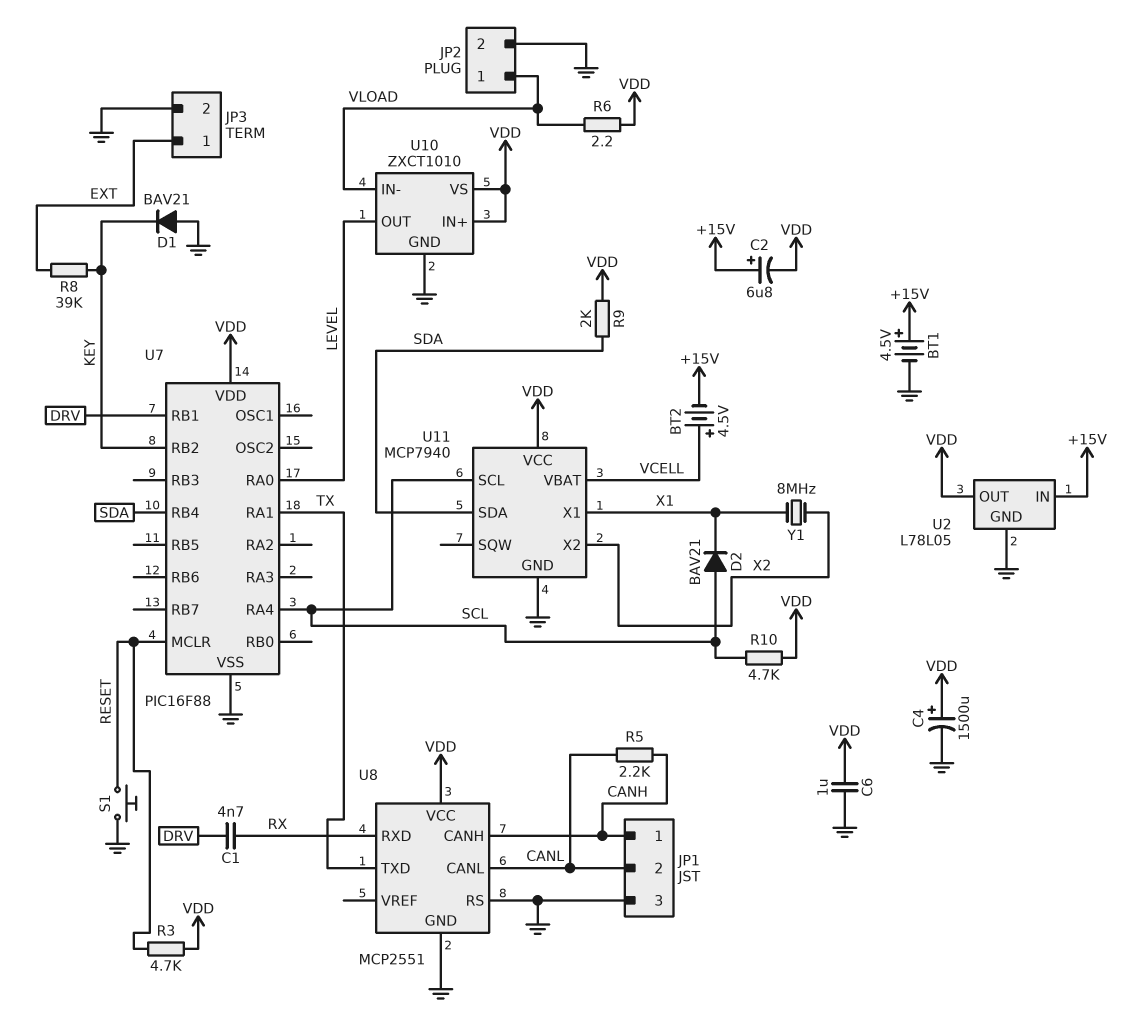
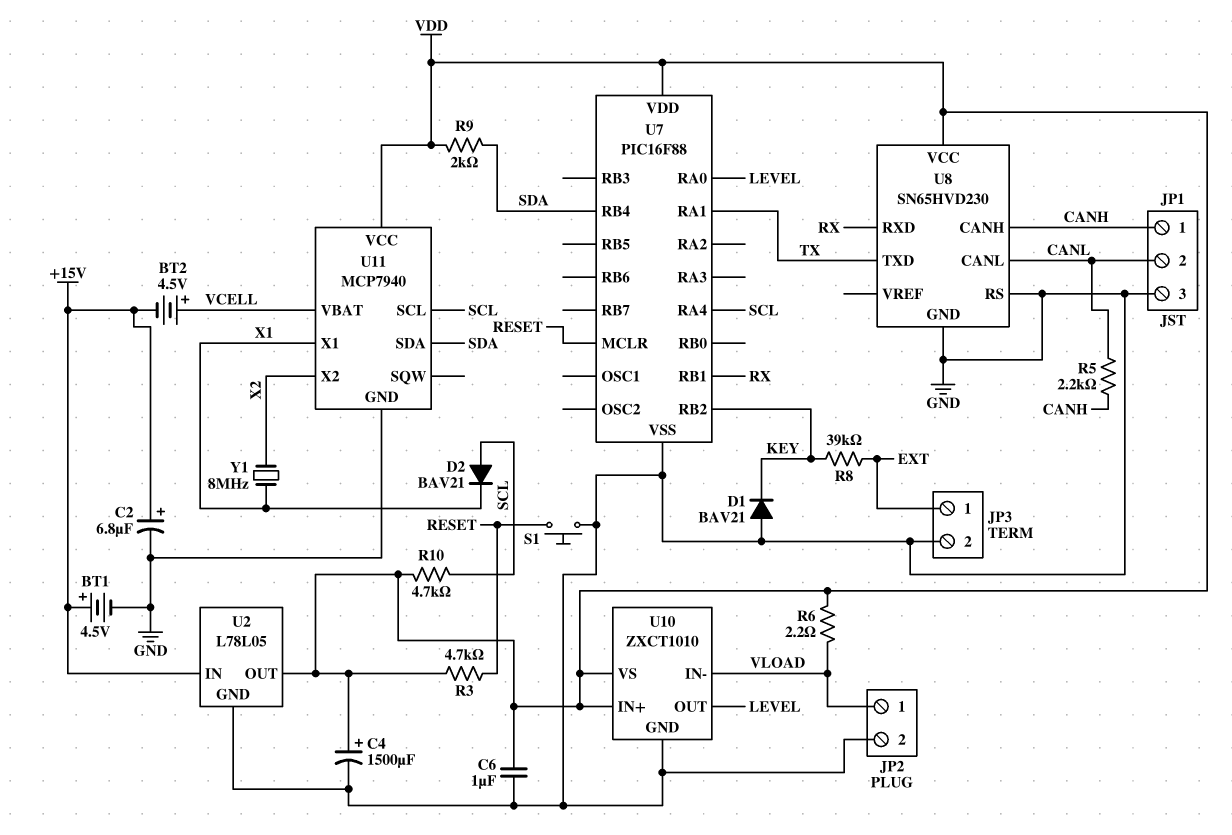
C1: 4.7nF (DRV, RX) -> none
C2: 6.8uF (plus +15V, minus VDD) -> 6.8uF (plus +15V, minus GND)
U7 pin RB1: DRV -> RX
U8: MCP2551 -> SN65HVD230

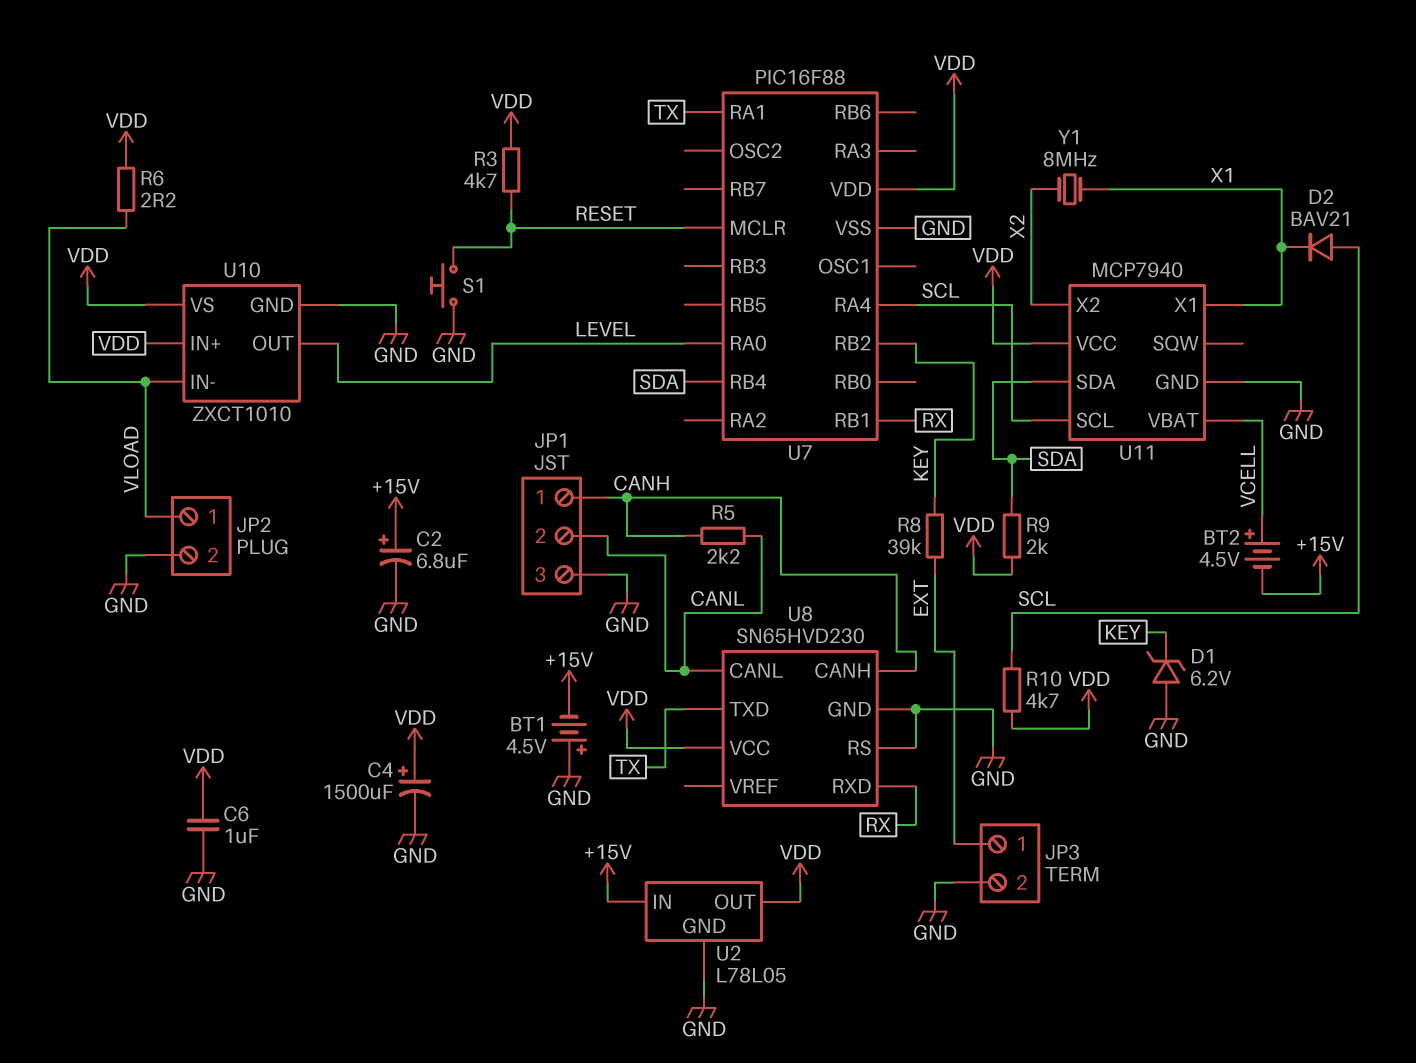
BT1: 4.5V (plus +15V, minus GND) -> 4.5V (plus GND, minus +15V)
D1: diode BAV21 (A GND, K KEY) -> zener 6.2V (A GND, K KEY)

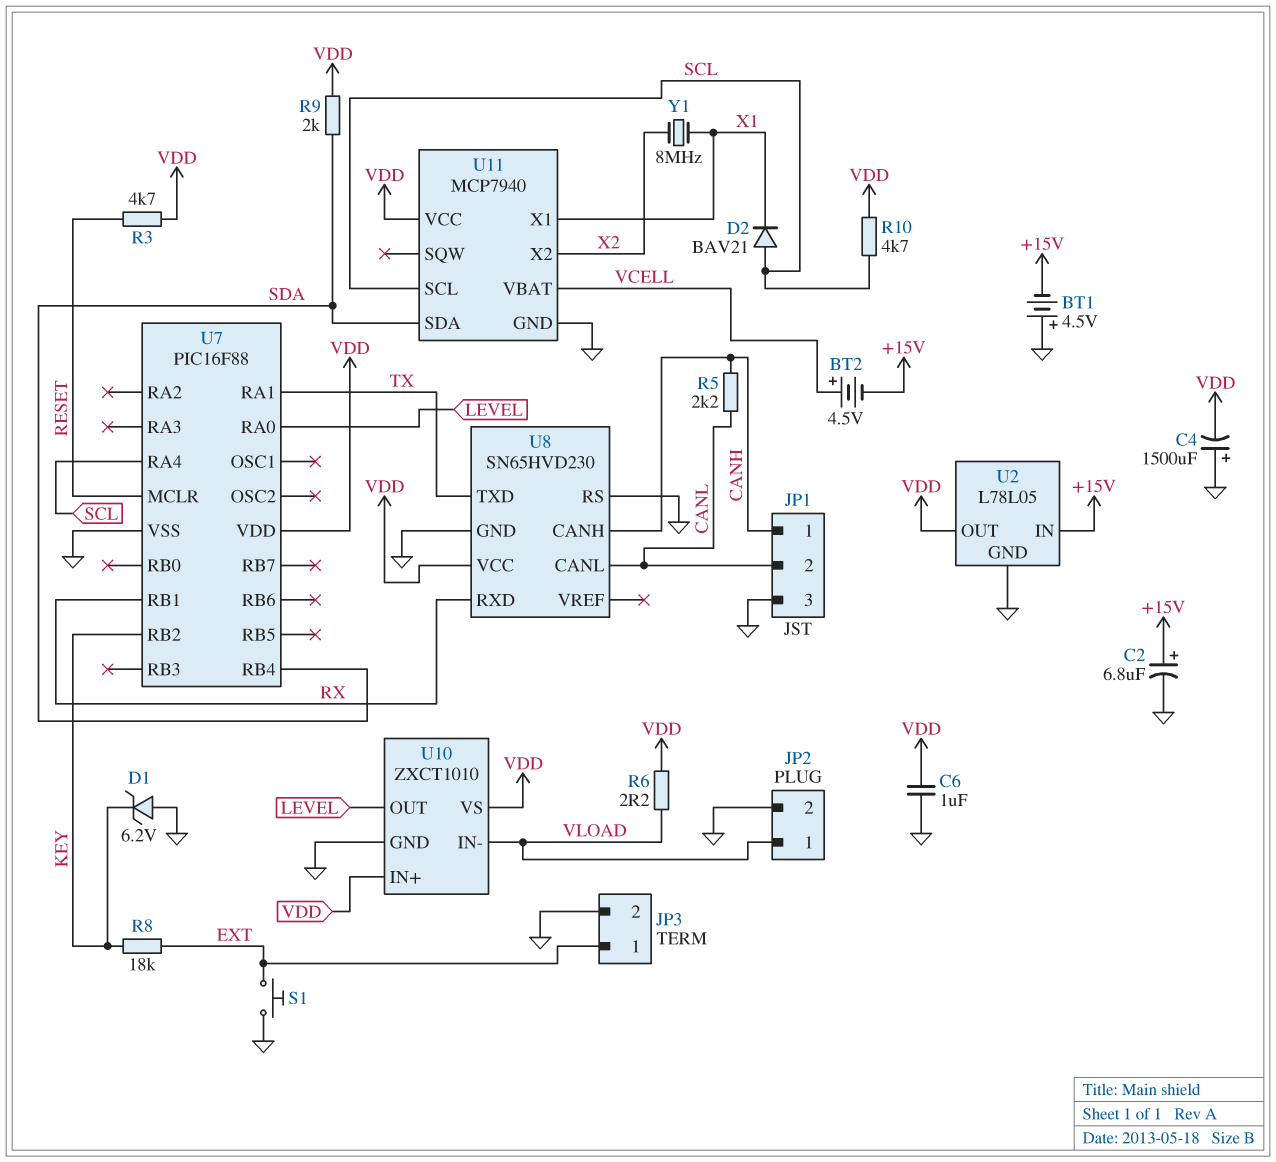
C4: 1500uF (plus VDD, minus GND) -> 1500uF (plus GND, minus VDD)
R8: 39k (EXT, KEY) -> 18k (EXT, KEY)
S1: button (GND, RESET) -> button (EXT, GND)

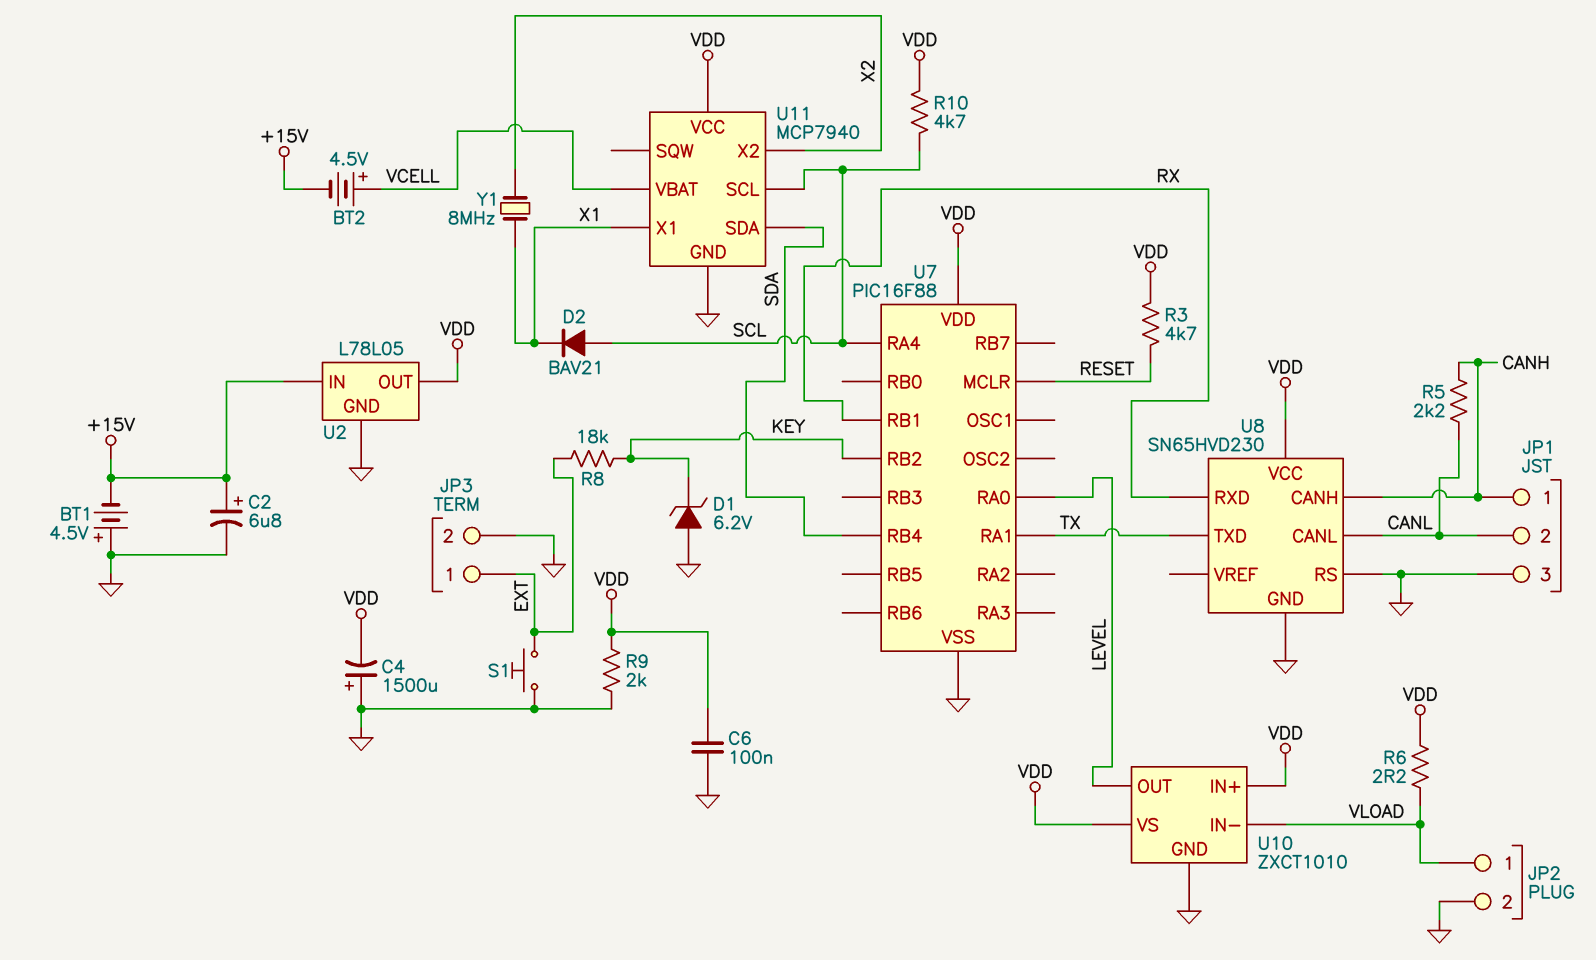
C6: 1uF (GND, VDD) -> 100nF (GND, VDD)
R9: 2k (SDA, VDD) -> 2k (GND, VDD)

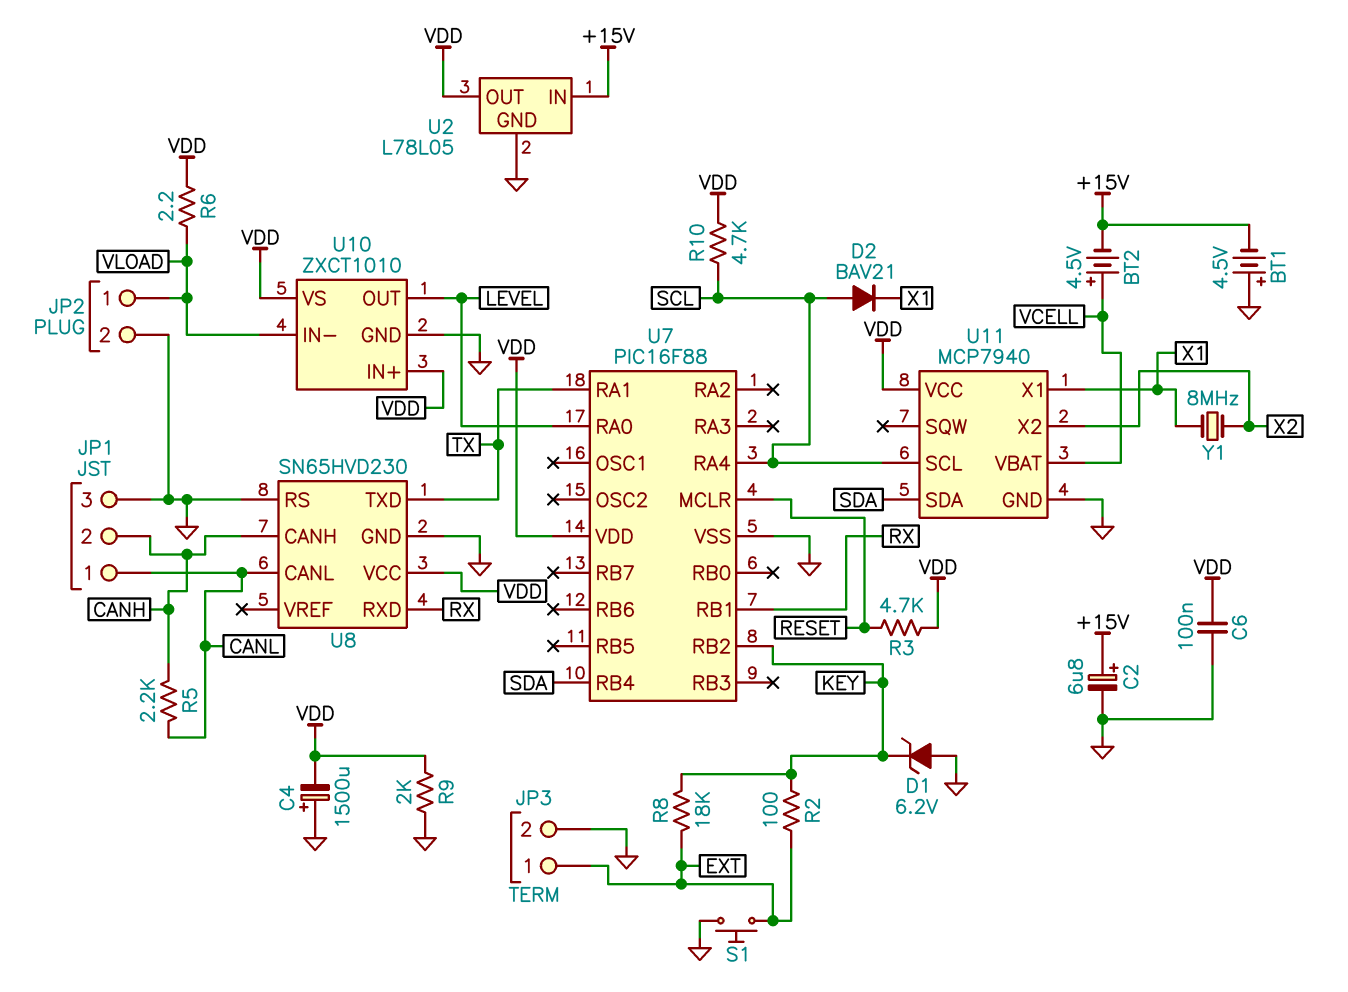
JP1 pin 1: CANH -> CANL
JP1 pin 2: CANL -> CANH
R2: none -> 100 (EXT, KEY)

